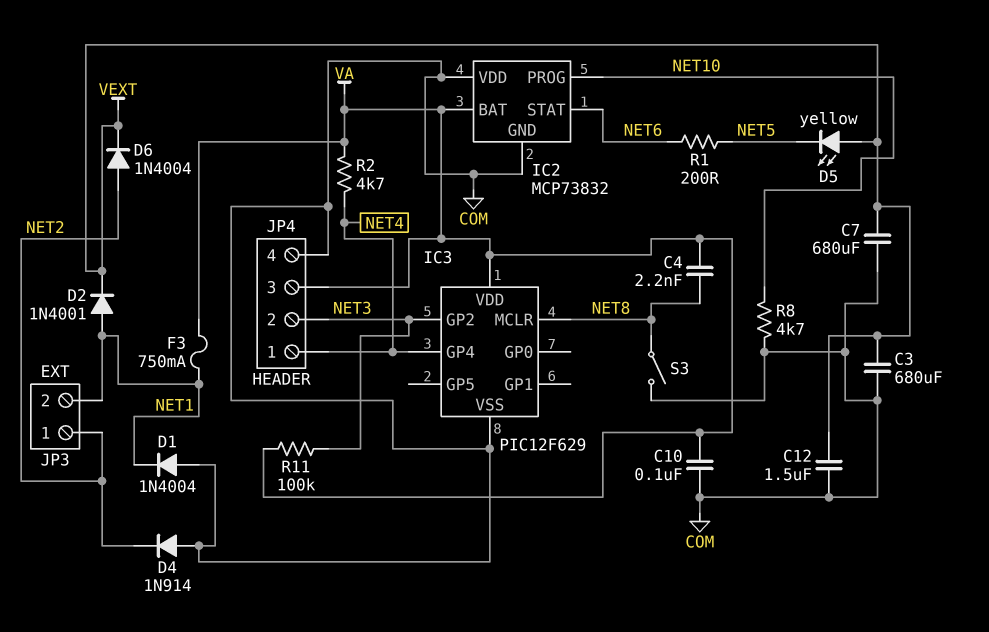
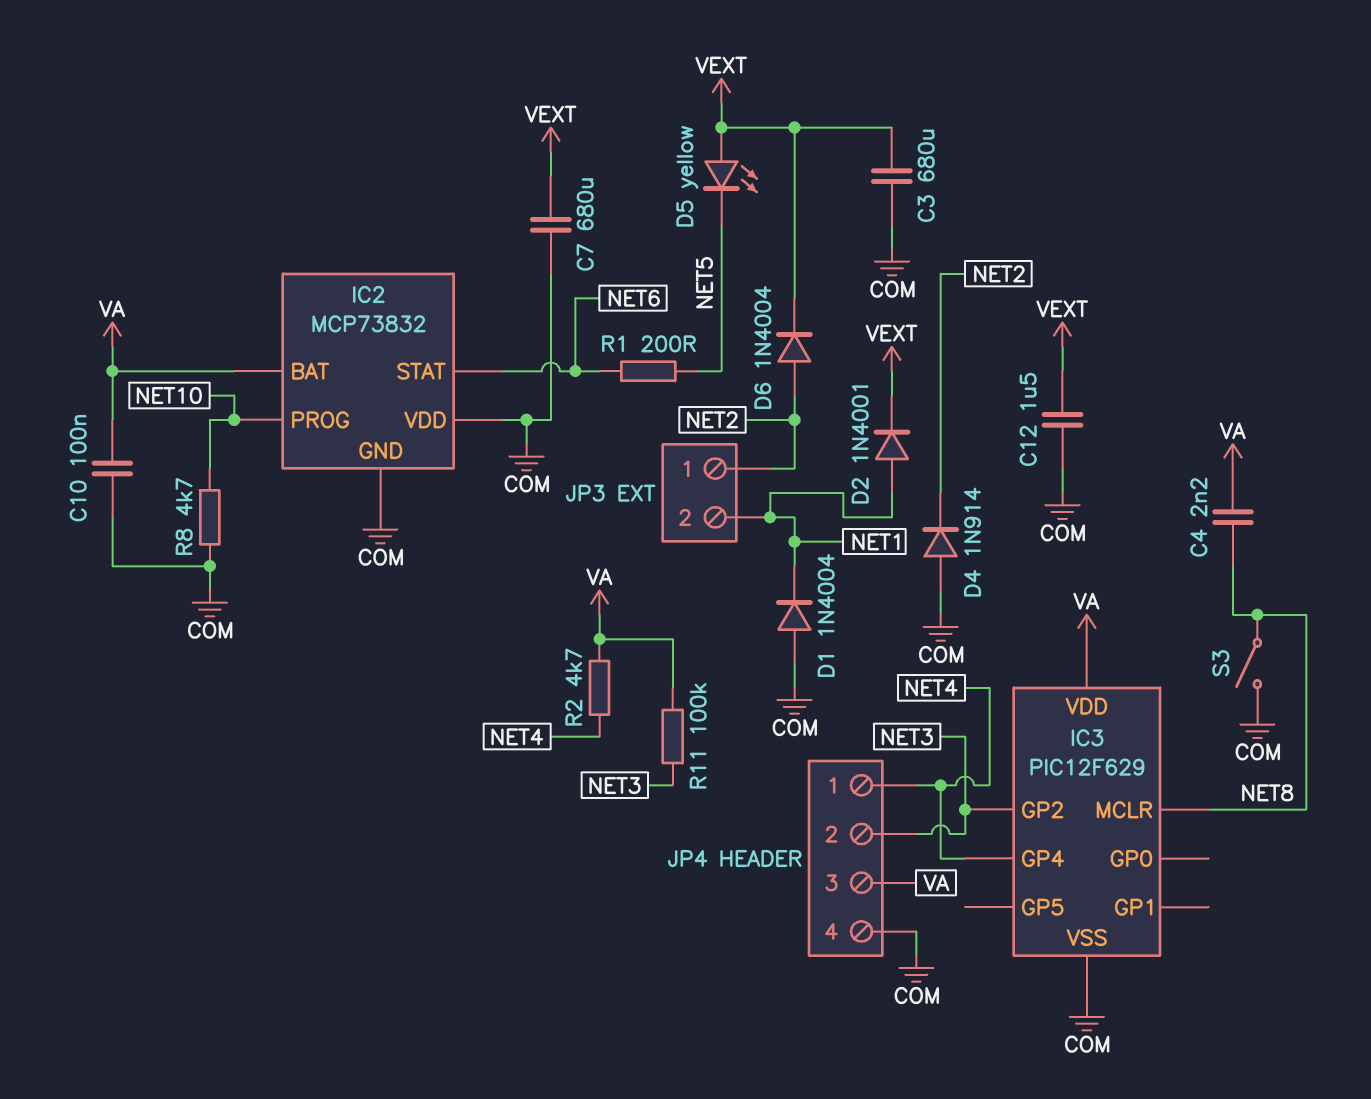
F3: 750mA (NET1, VA) -> none

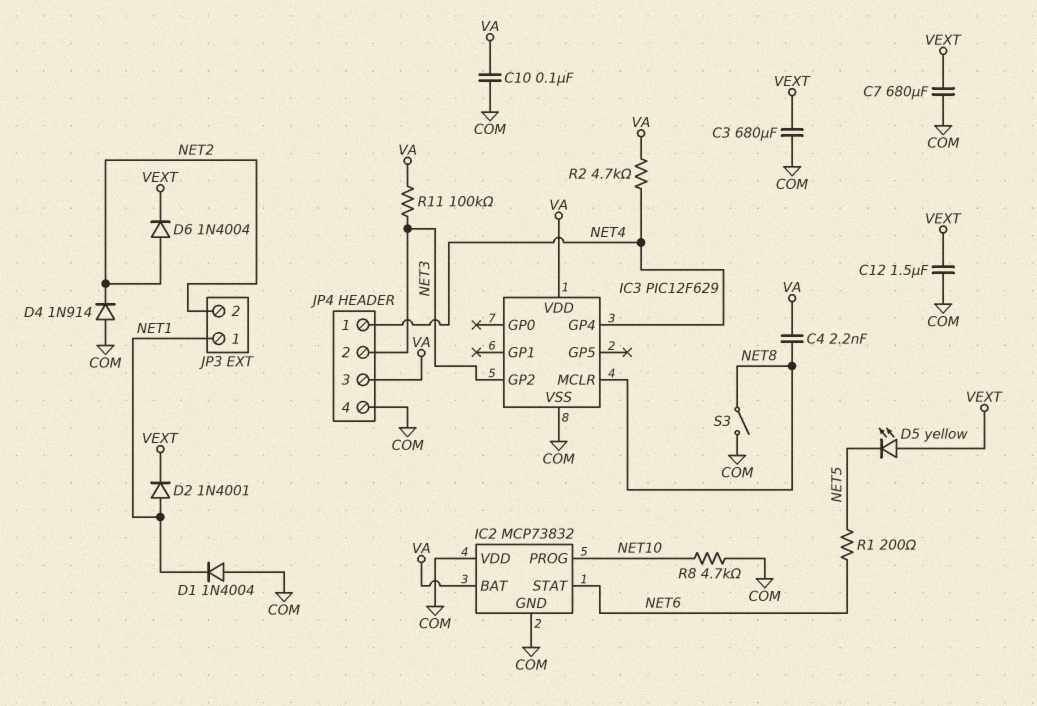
JP3 pin 1: NET2 -> NET1
JP3 pin 2: NET1 -> NET2

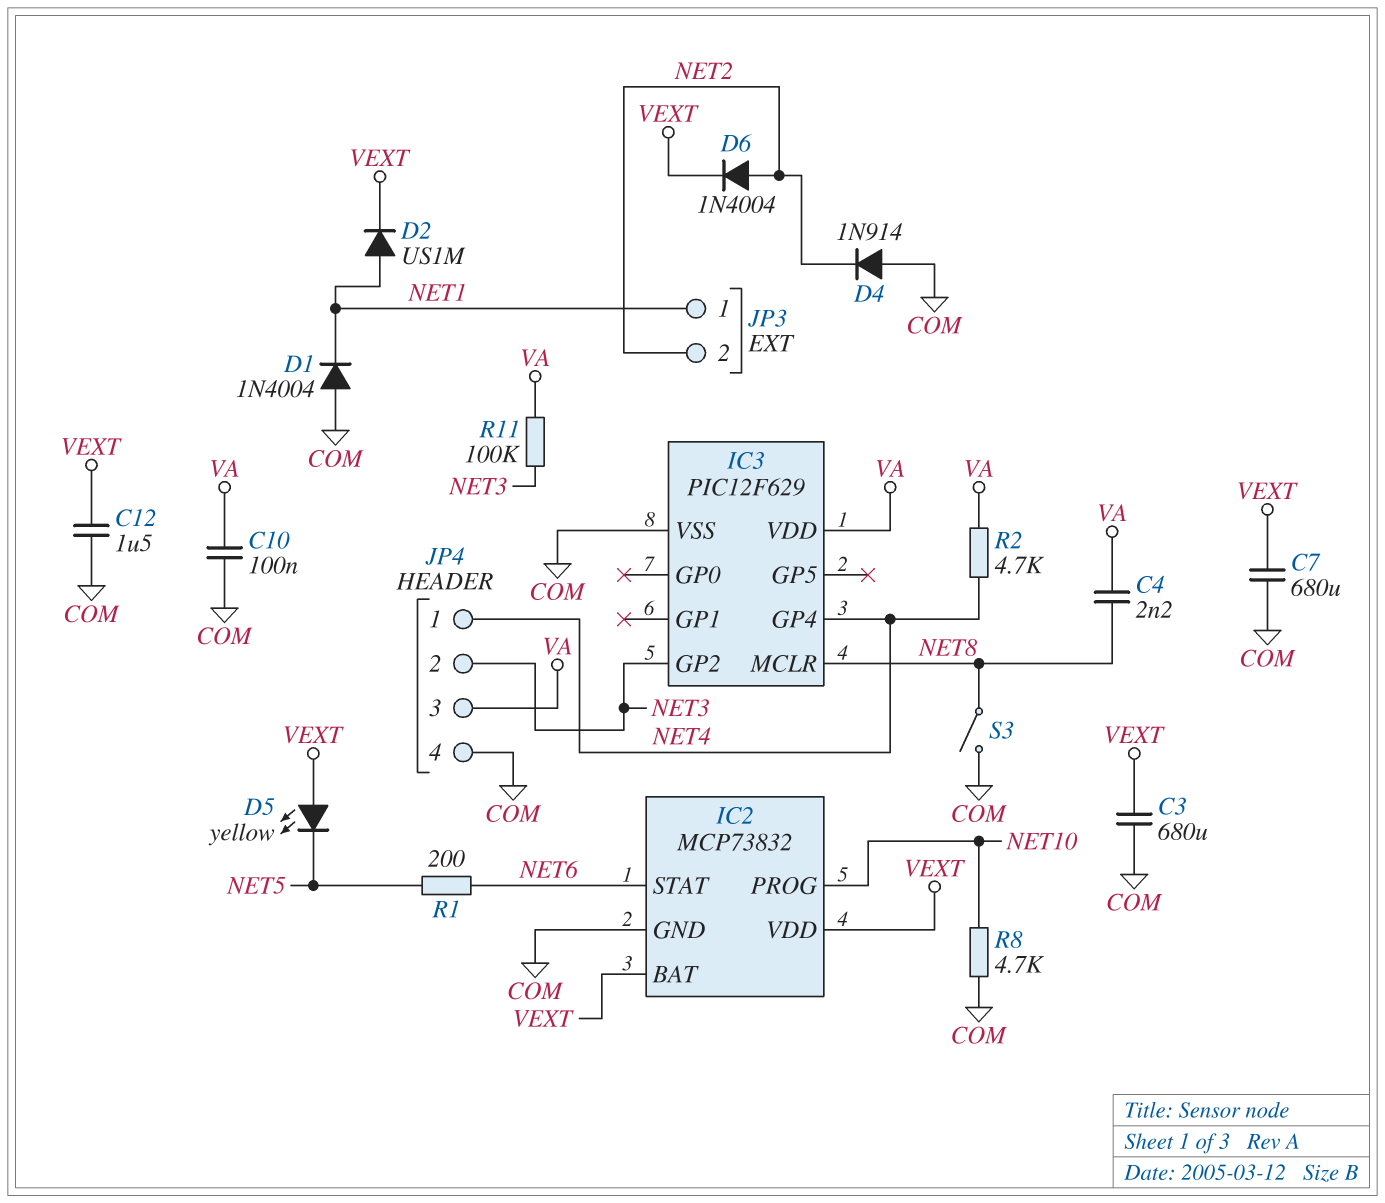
D2: diode 1N4001 (A NET1, K VEXT) -> diode US1M (A NET1, K VEXT)
IC2 pin BAT: VA -> VEXT
IC2 pin VDD: COM -> VEXT

